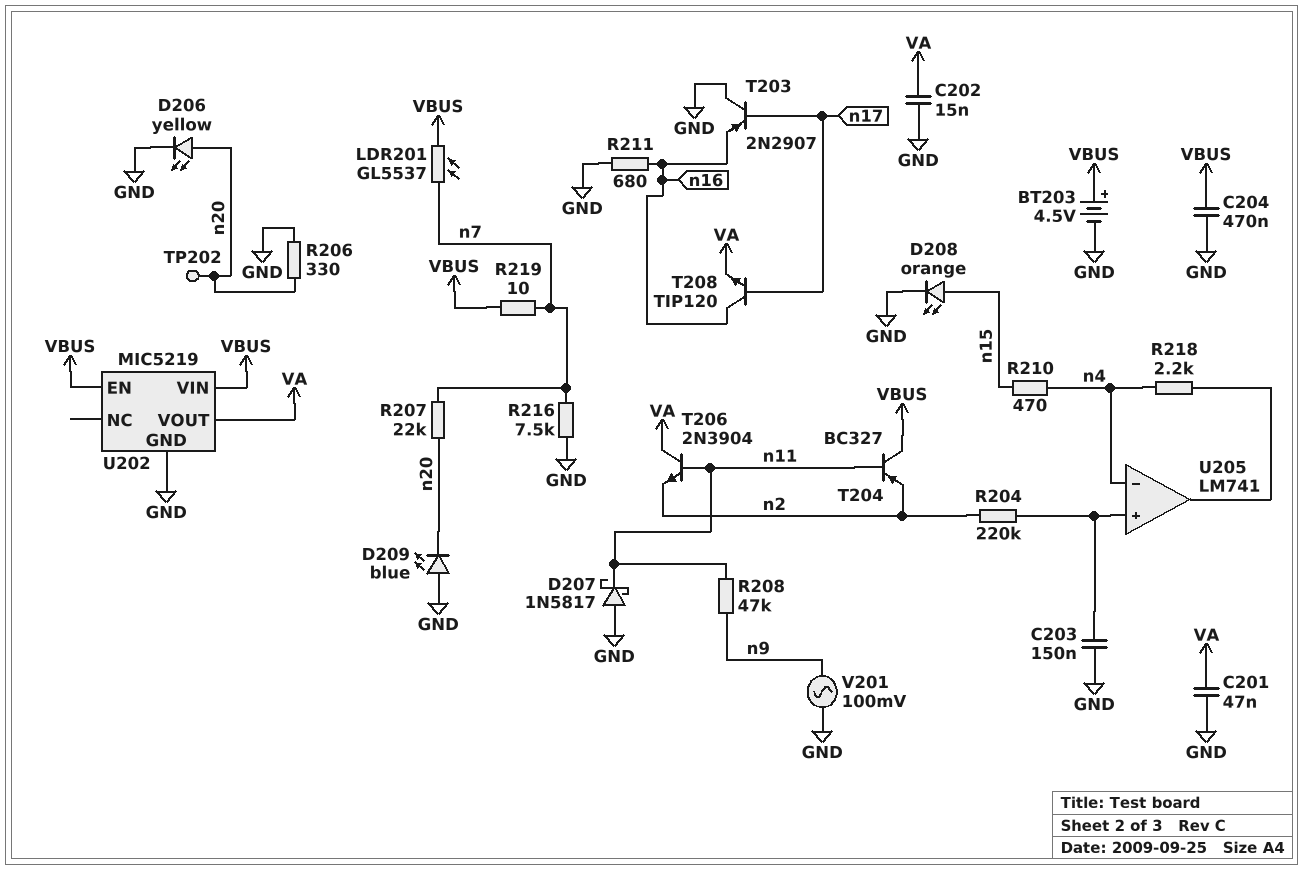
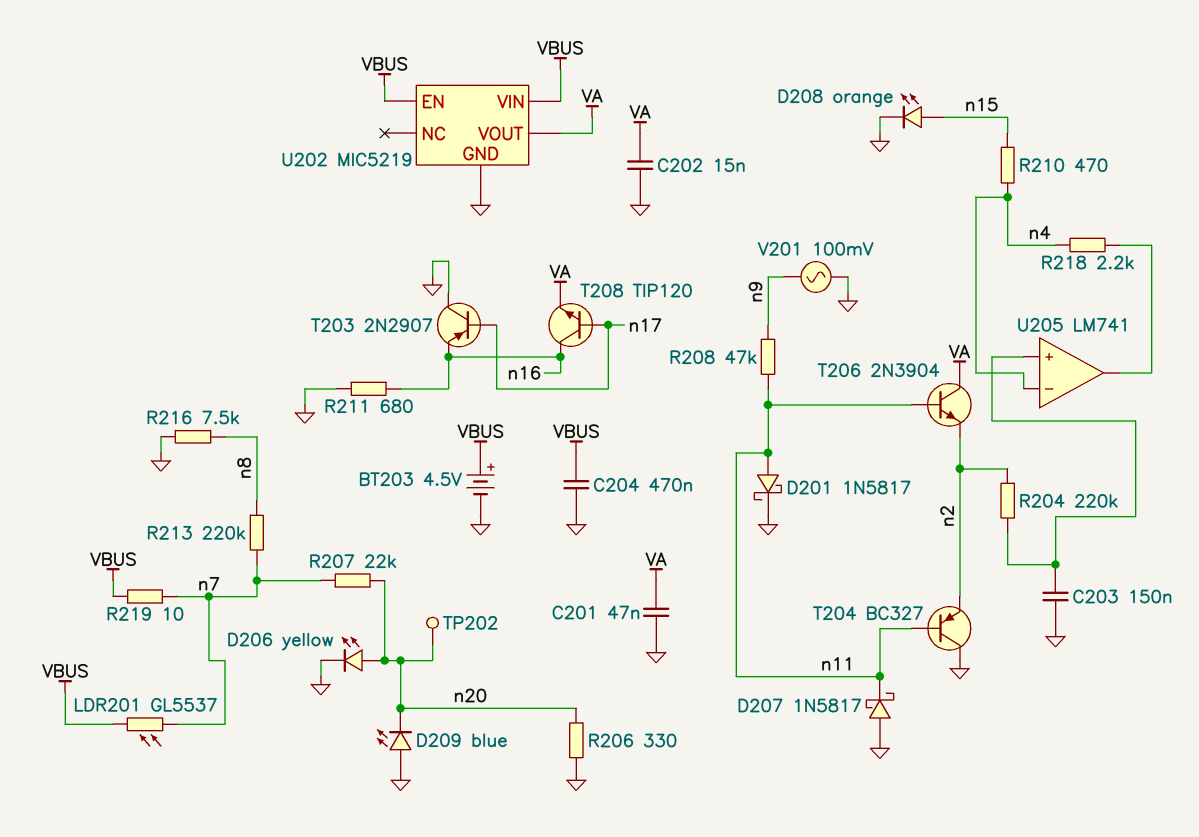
D201: none -> schottky 1N5817 (A n11, K GND)
R213: none -> 220k (n7, n8)
R216: 7.5k (GND, n7) -> 7.5k (GND, n8)
T204: PNP BC327 (B n11, C VBUS, E n2) -> PNP BC327 (B n11, C GND, E n2)

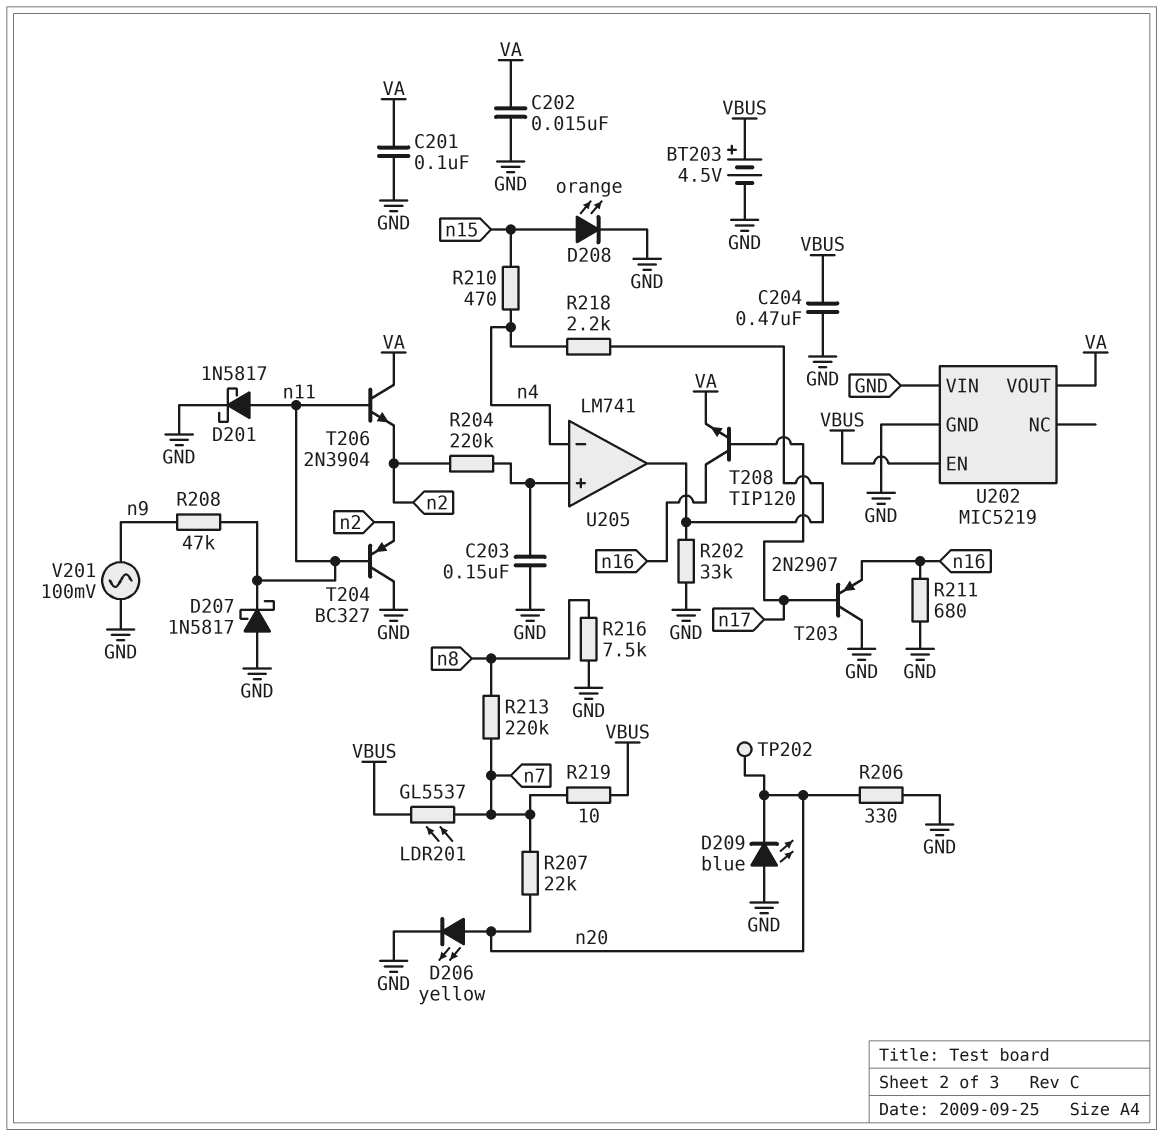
C201: 47nF (GND, VA) -> 100nF (GND, VA)
R202: none -> 33k (GND, U205/out)
U202 pin VIN: VBUS -> GND

